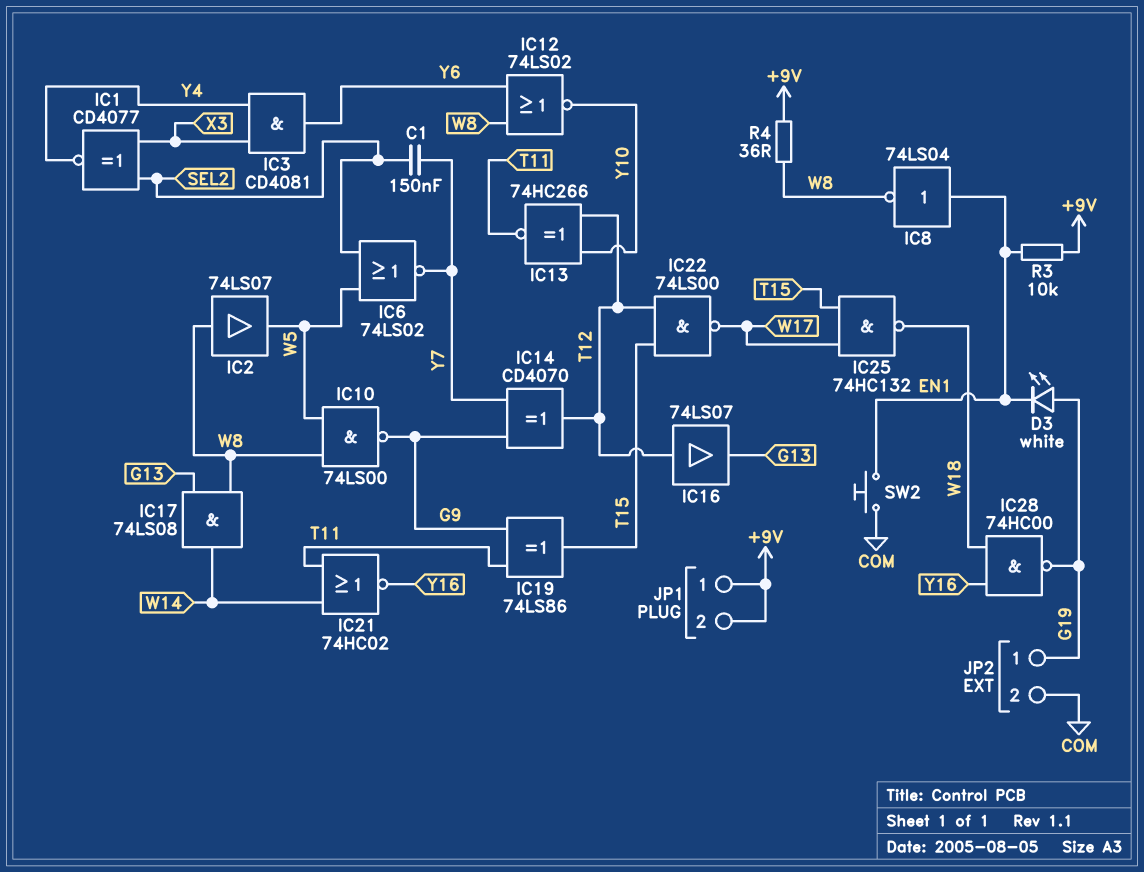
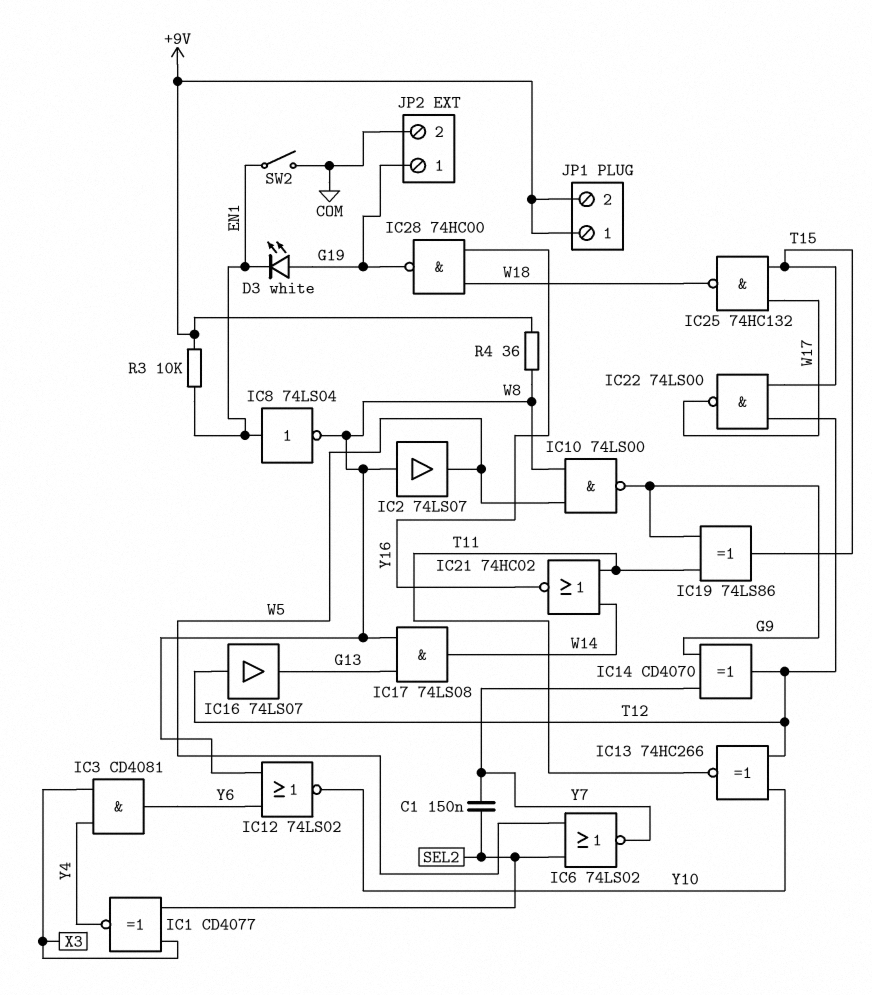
SW2: button (COM, EN1) -> switch (COM, EN1)

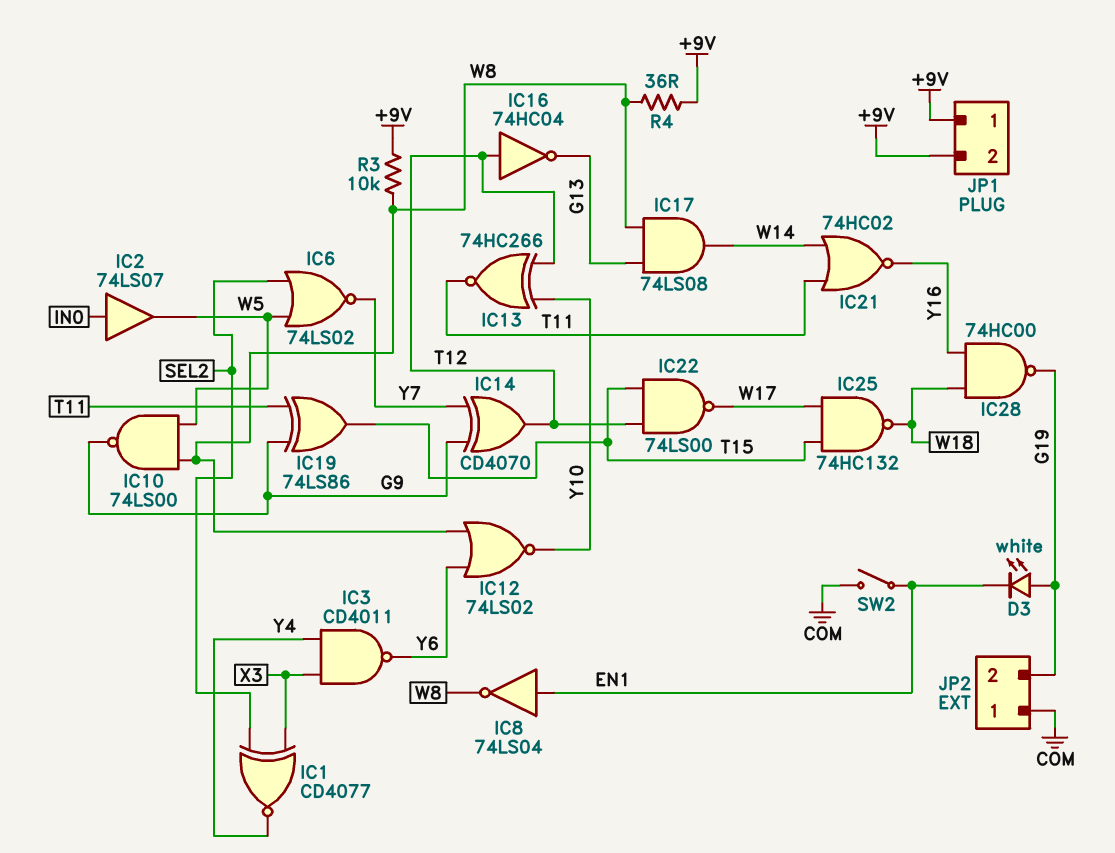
C1: 150nF (SEL2, Y7) -> none
IC2: buffer 74LS07 (in W8, out W5) -> buffer 74LS07 (in IN0, out W5)
IC3: AND CD4081 (in X3, in Y4, out Y6) -> NAND CD4011 (in X3, in Y4, out Y6)
IC16: buffer 74LS07 (in T12, out G13) -> NOT 74HC04 (in T12, out G13)
JP2 pin 1: G19 -> COM
JP2 pin 2: COM -> G19
R3: 10k (+9V, EN1) -> 10k (+9V, W8)

